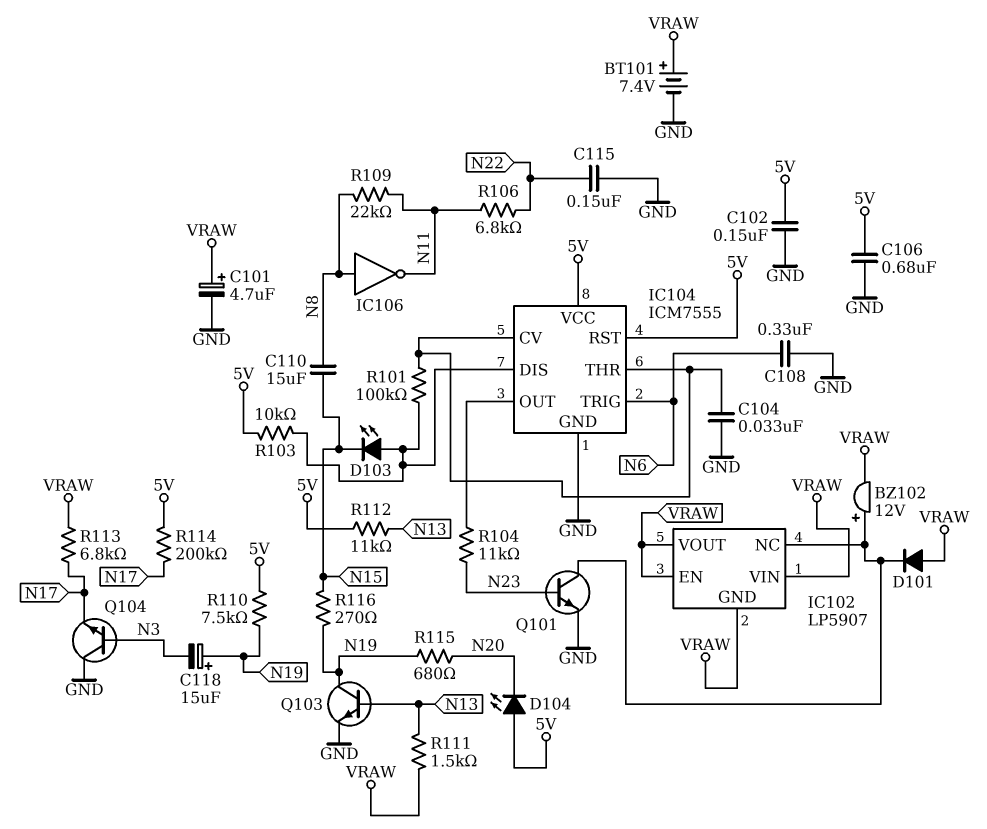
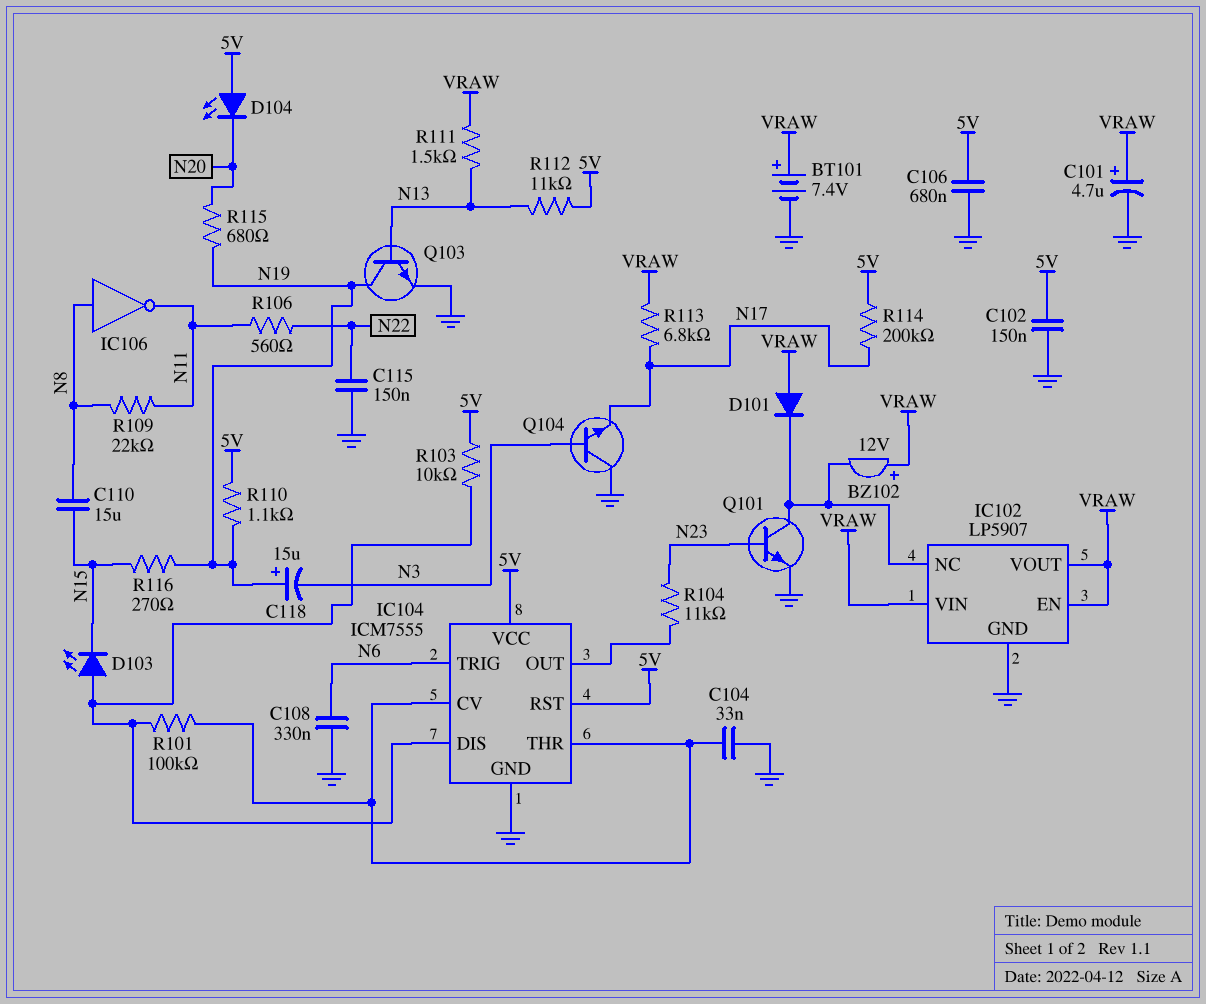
BZ102: buzzer 12V (plus IC102/NC, minus VRAW) -> buzzer 12V (plus VRAW, minus IC102/NC)
IC102 pin GND: VRAW -> GND
R106: 6.8k (N11, N22) -> 560 (N11, N22)
R110: 7.5k (5V, N19) -> 1.1k (5V, N19)

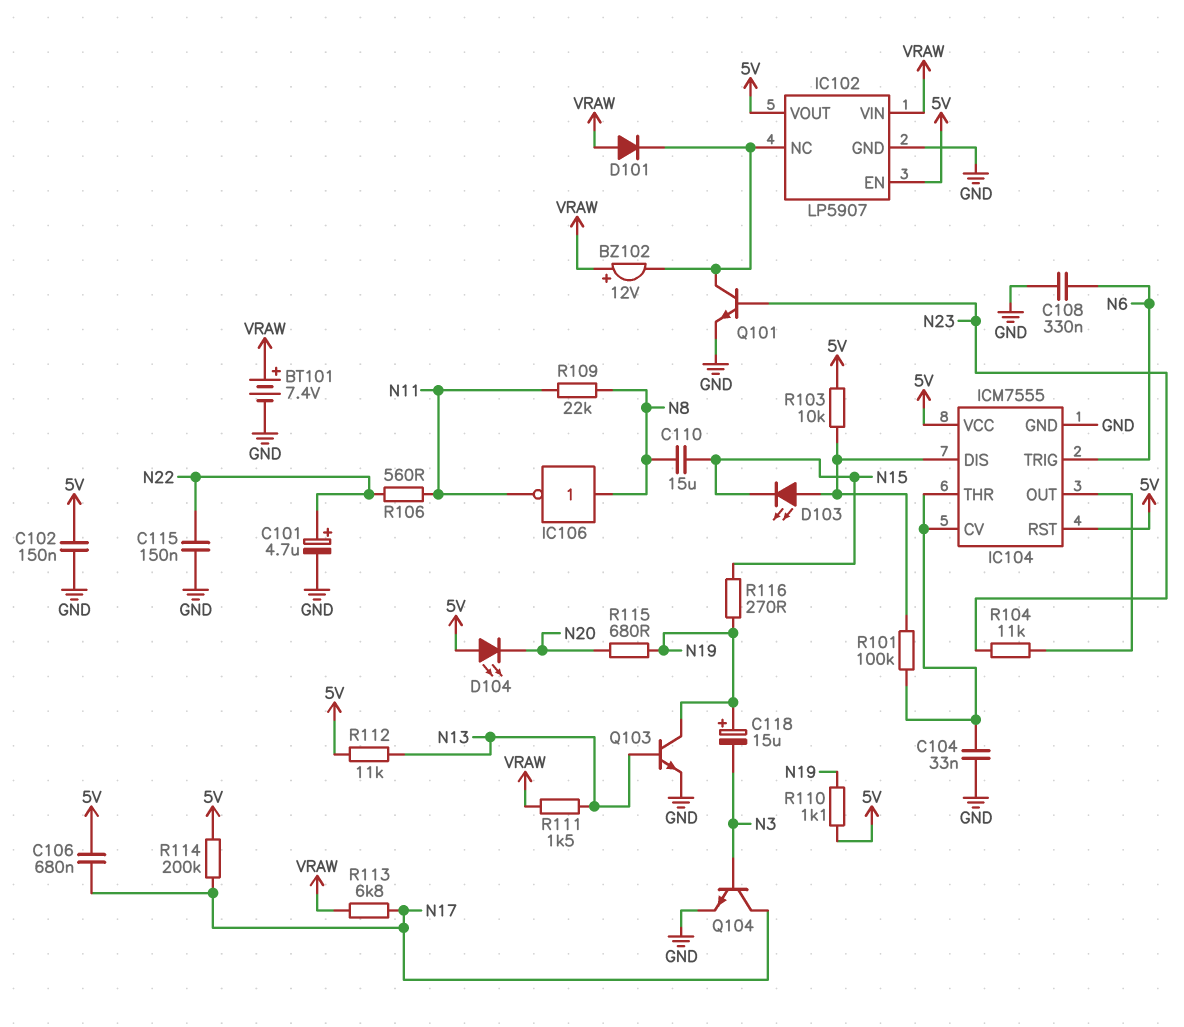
C101: 4.7uF (plus VRAW, minus GND) -> 4.7uF (plus N22, minus GND)
C106: 680nF (5V, GND) -> 680nF (5V, N17)
IC102 pin EN: VRAW -> 5V
IC102 pin VOUT: VRAW -> 5V
Q104: NPN (B N3, C GND, E N17) -> NPN (B N3, C N17, E GND)

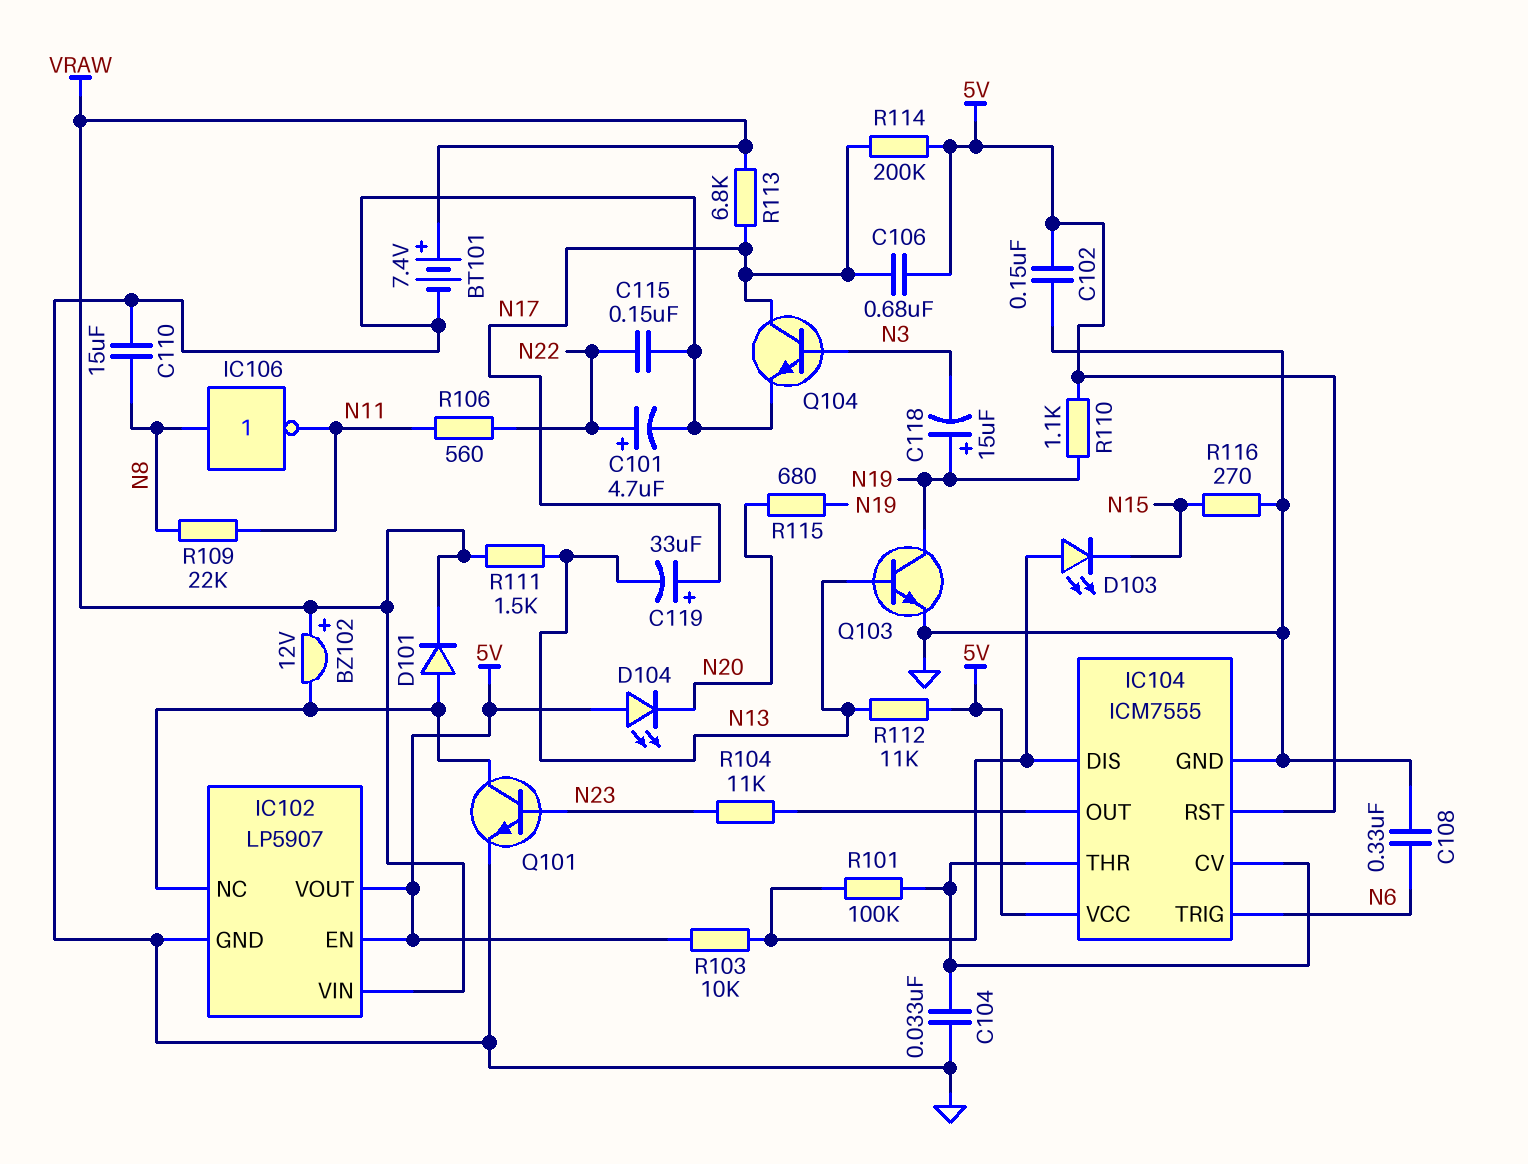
C110: 15uF (N8, N15) -> 15uF (GND, N8)
C119: none -> 33uF (plus N17, minus N13)
D101: diode (A VRAW, K IC102/NC) -> diode (A IC102/NC, K VRAW)
R116: 270 (N15, N19) -> 270 (GND, N15)

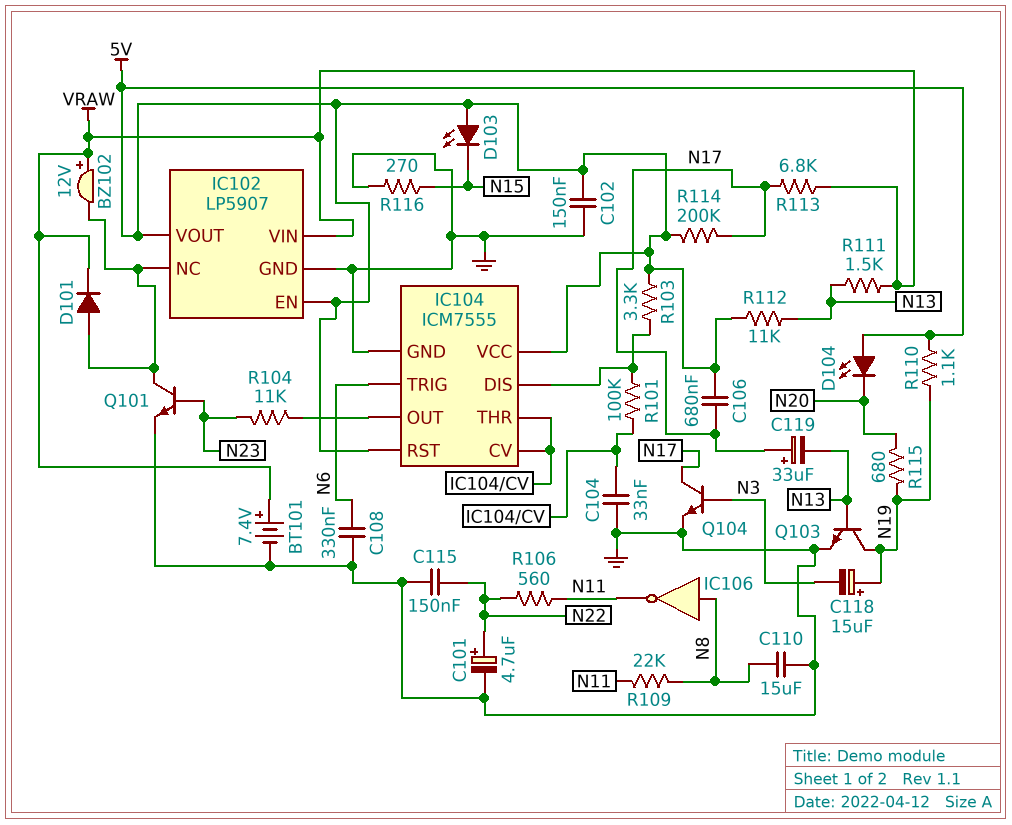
D103: LED (A IC104/DIS, K N15) -> LED (A 5V, K N15)
R103: 10k (5V, IC104/DIS) -> 3.3k (5V, IC104/DIS)

